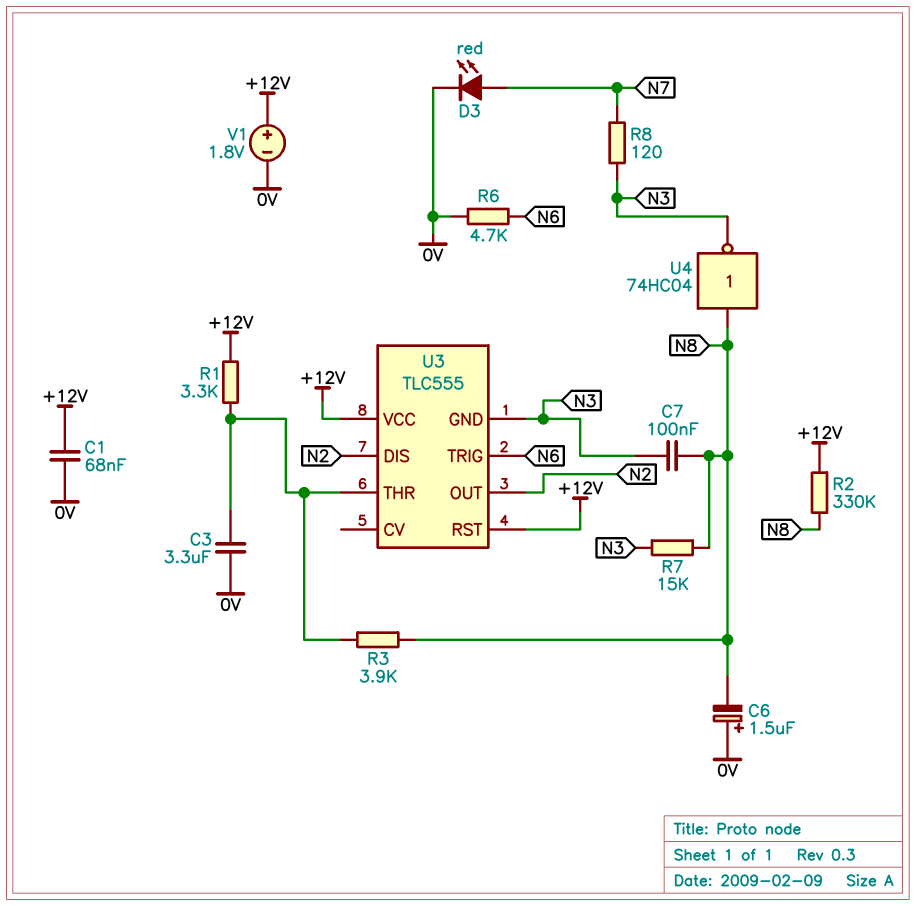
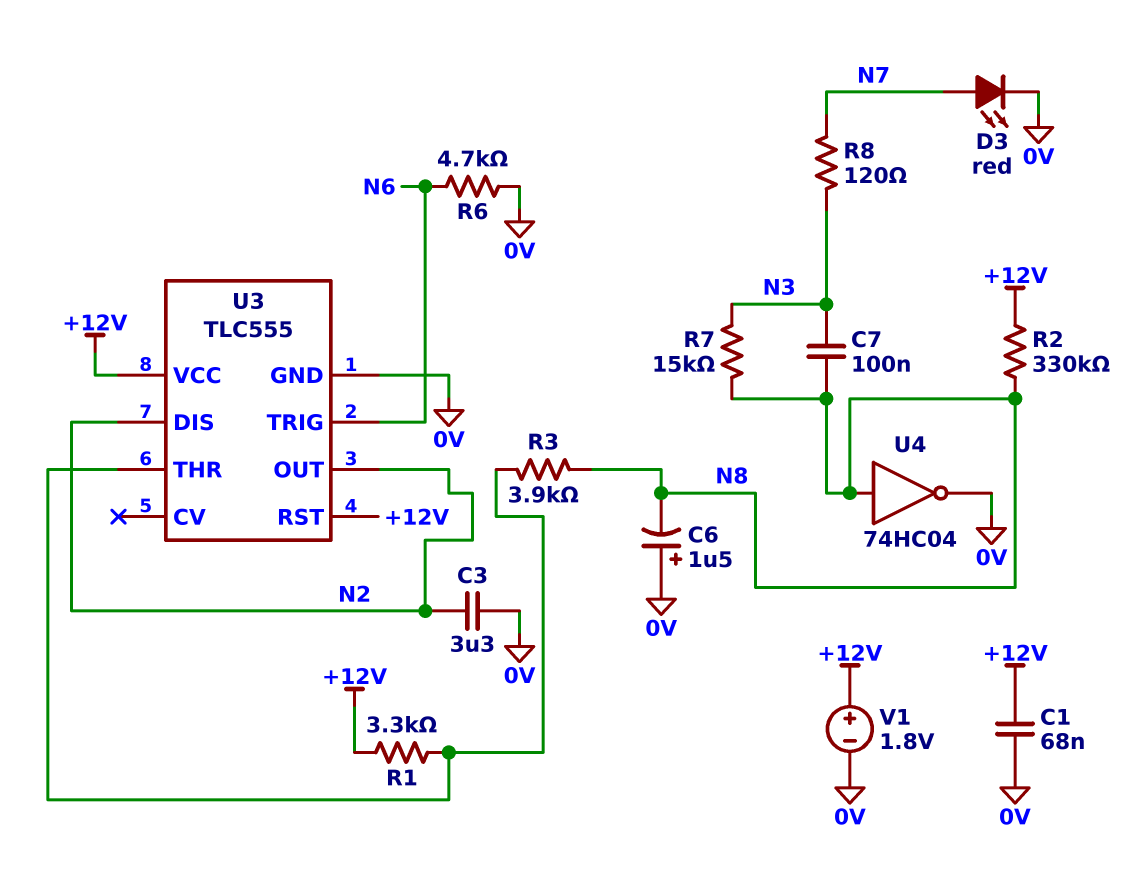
C3: 3.3uF (0V, U3/THR) -> 3.3uF (0V, N2)
U3 pin GND: N3 -> 0V
U4: NOT 74HC04 (in N8, out N3) -> NOT 74HC04 (in N8, out 0V)

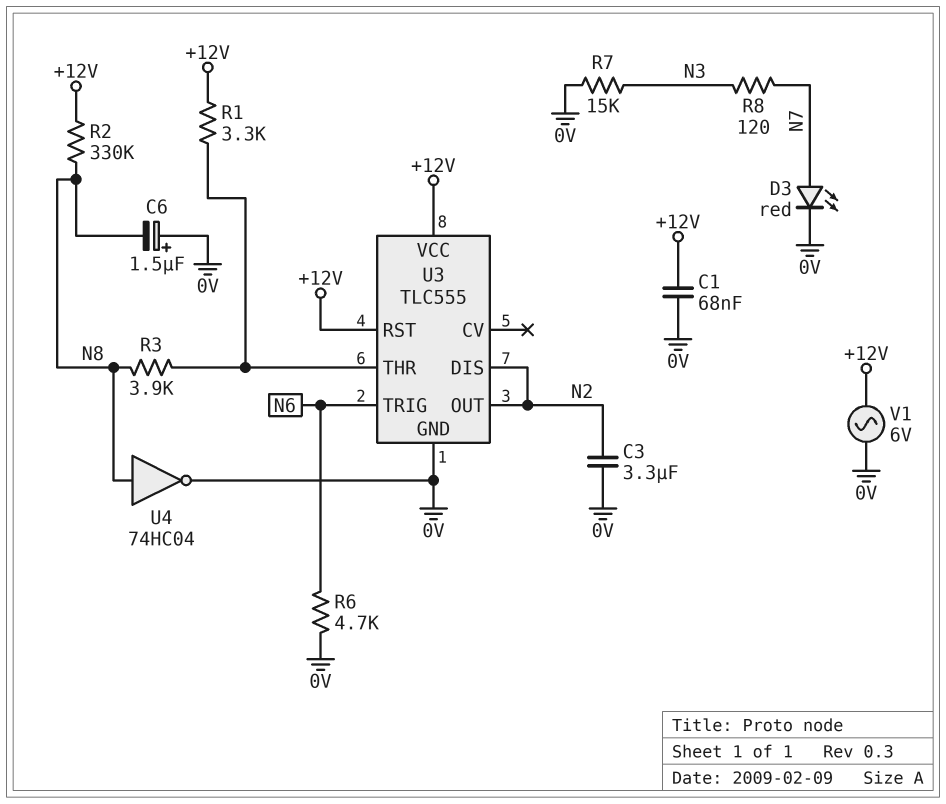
C7: 100nF (N3, N8) -> none
R7: 15k (N3, N8) -> 15k (0V, N3)
V1: 1.8V (plus +12V, minus 0V) -> AC 6V (+12V, 0V)

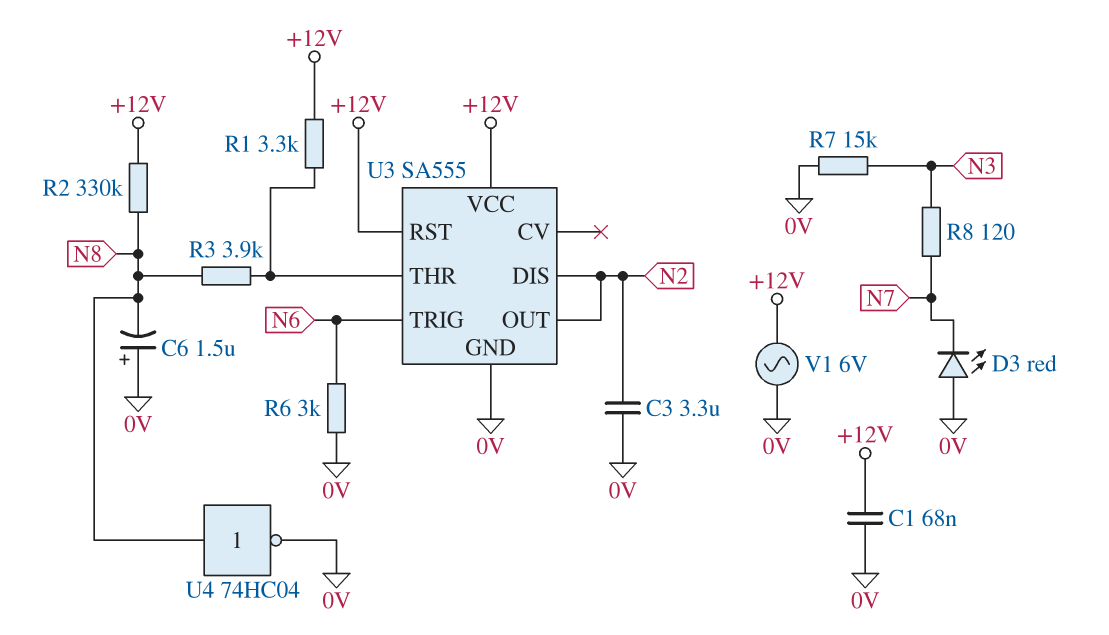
D3: LED red (A N7, K 0V) -> LED red (A 0V, K N7)
R6: 4.7k (0V, N6) -> 3k (0V, N6)
U3: TLC555 -> SA555

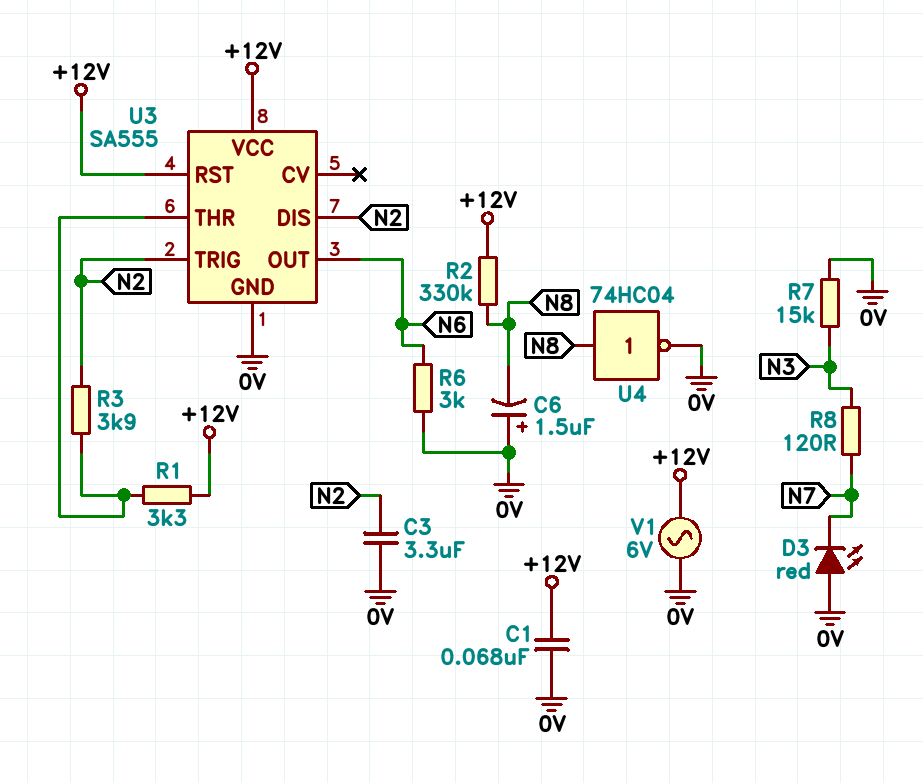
R3: 3.9k (N8, U3/THR) -> 3.9k (N2, U3/THR)
U3 pin OUT: N2 -> N6
U3 pin TRIG: N6 -> N2

